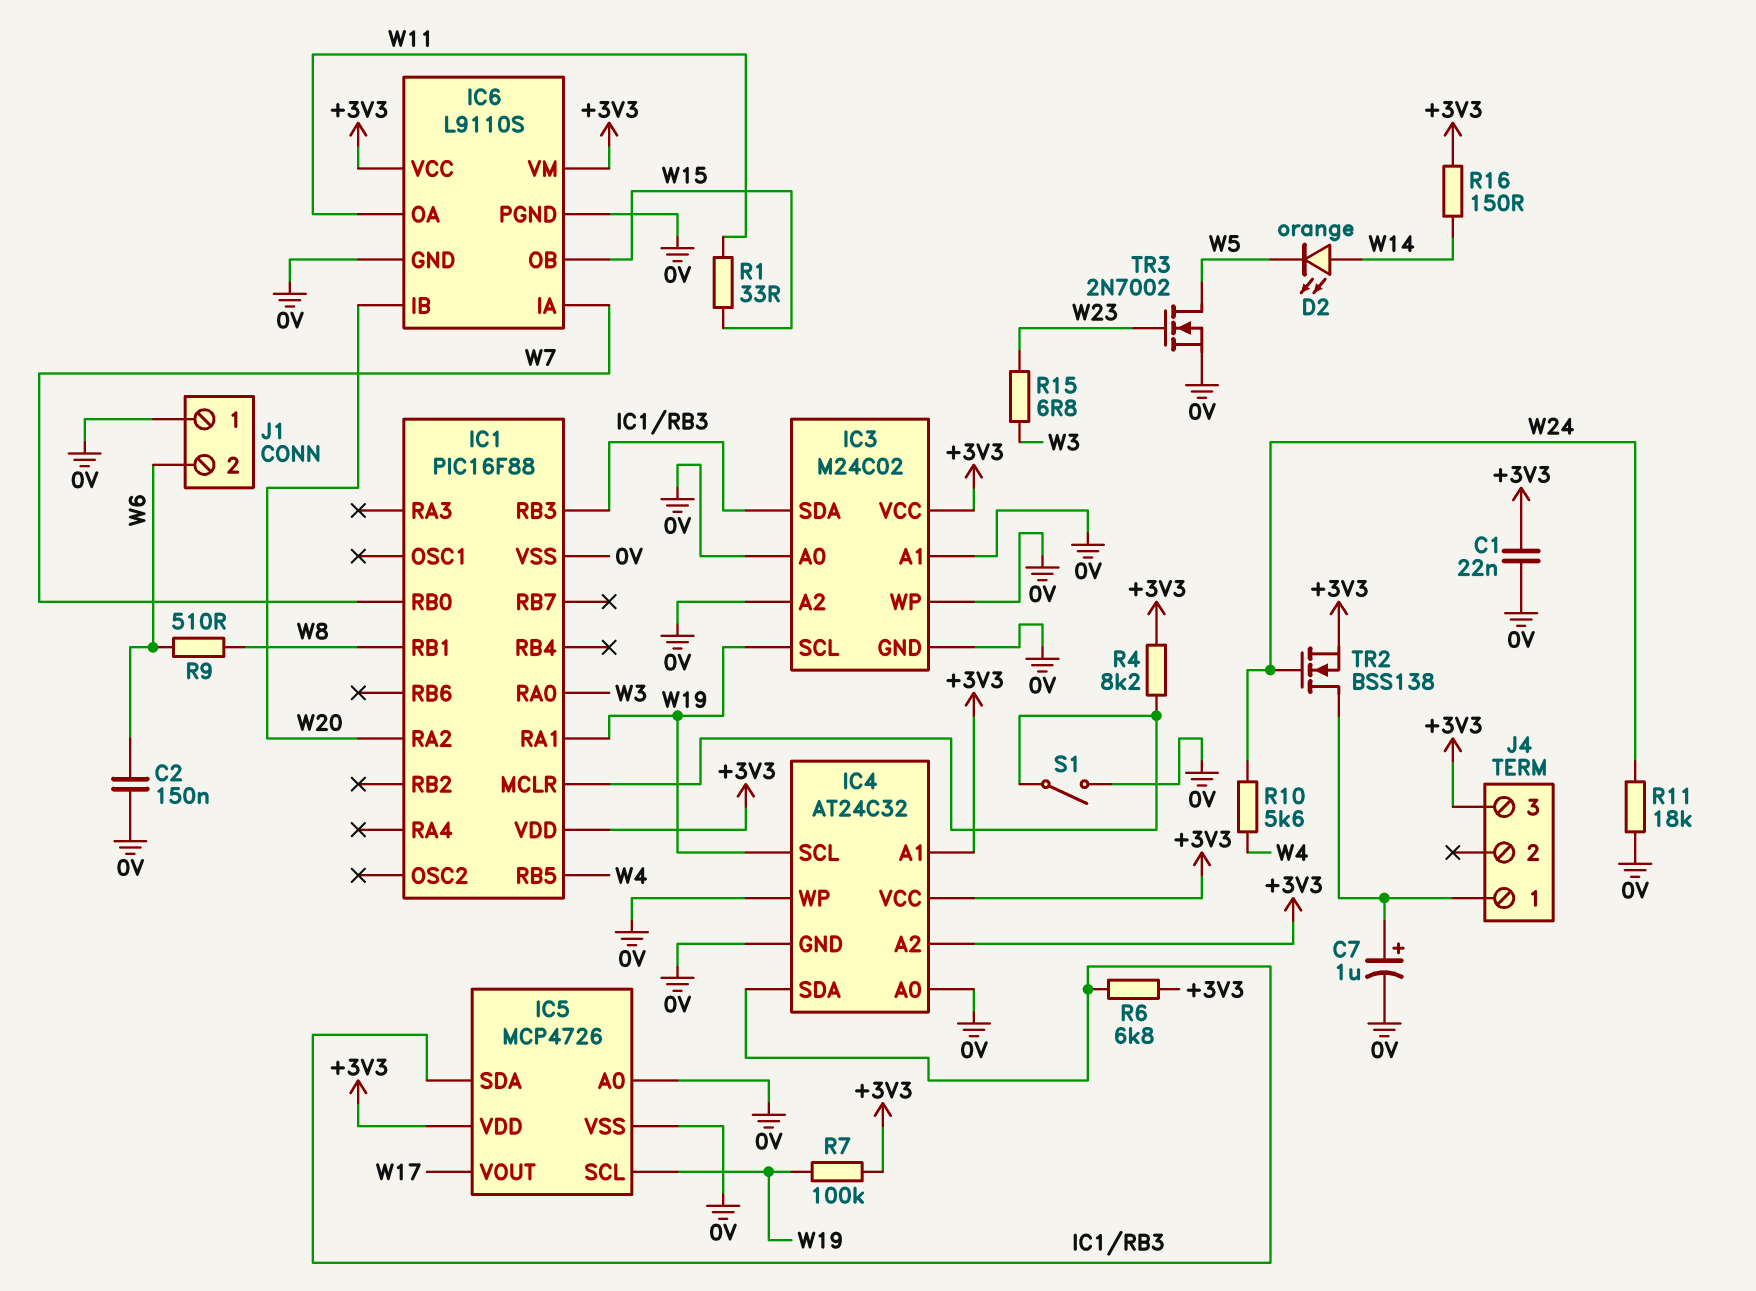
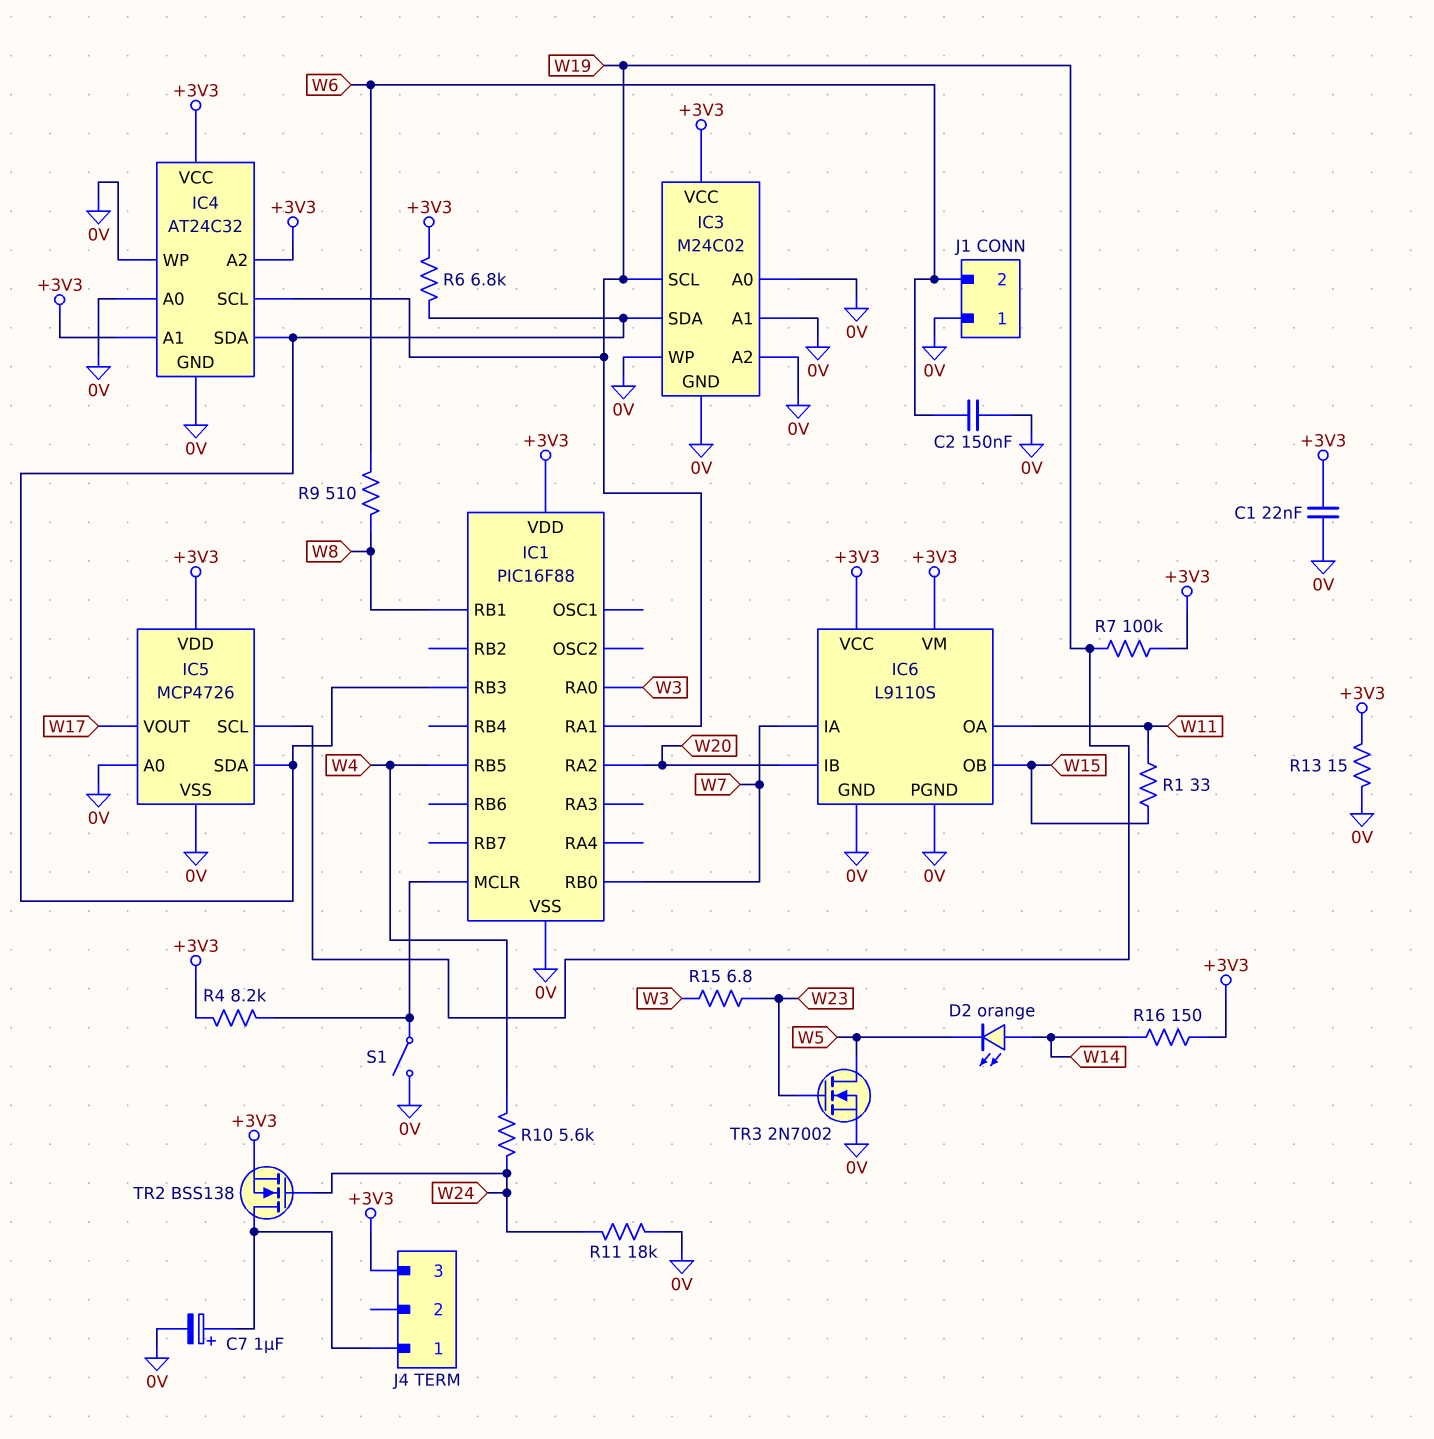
R13: none -> 15 (+3V3, 0V)

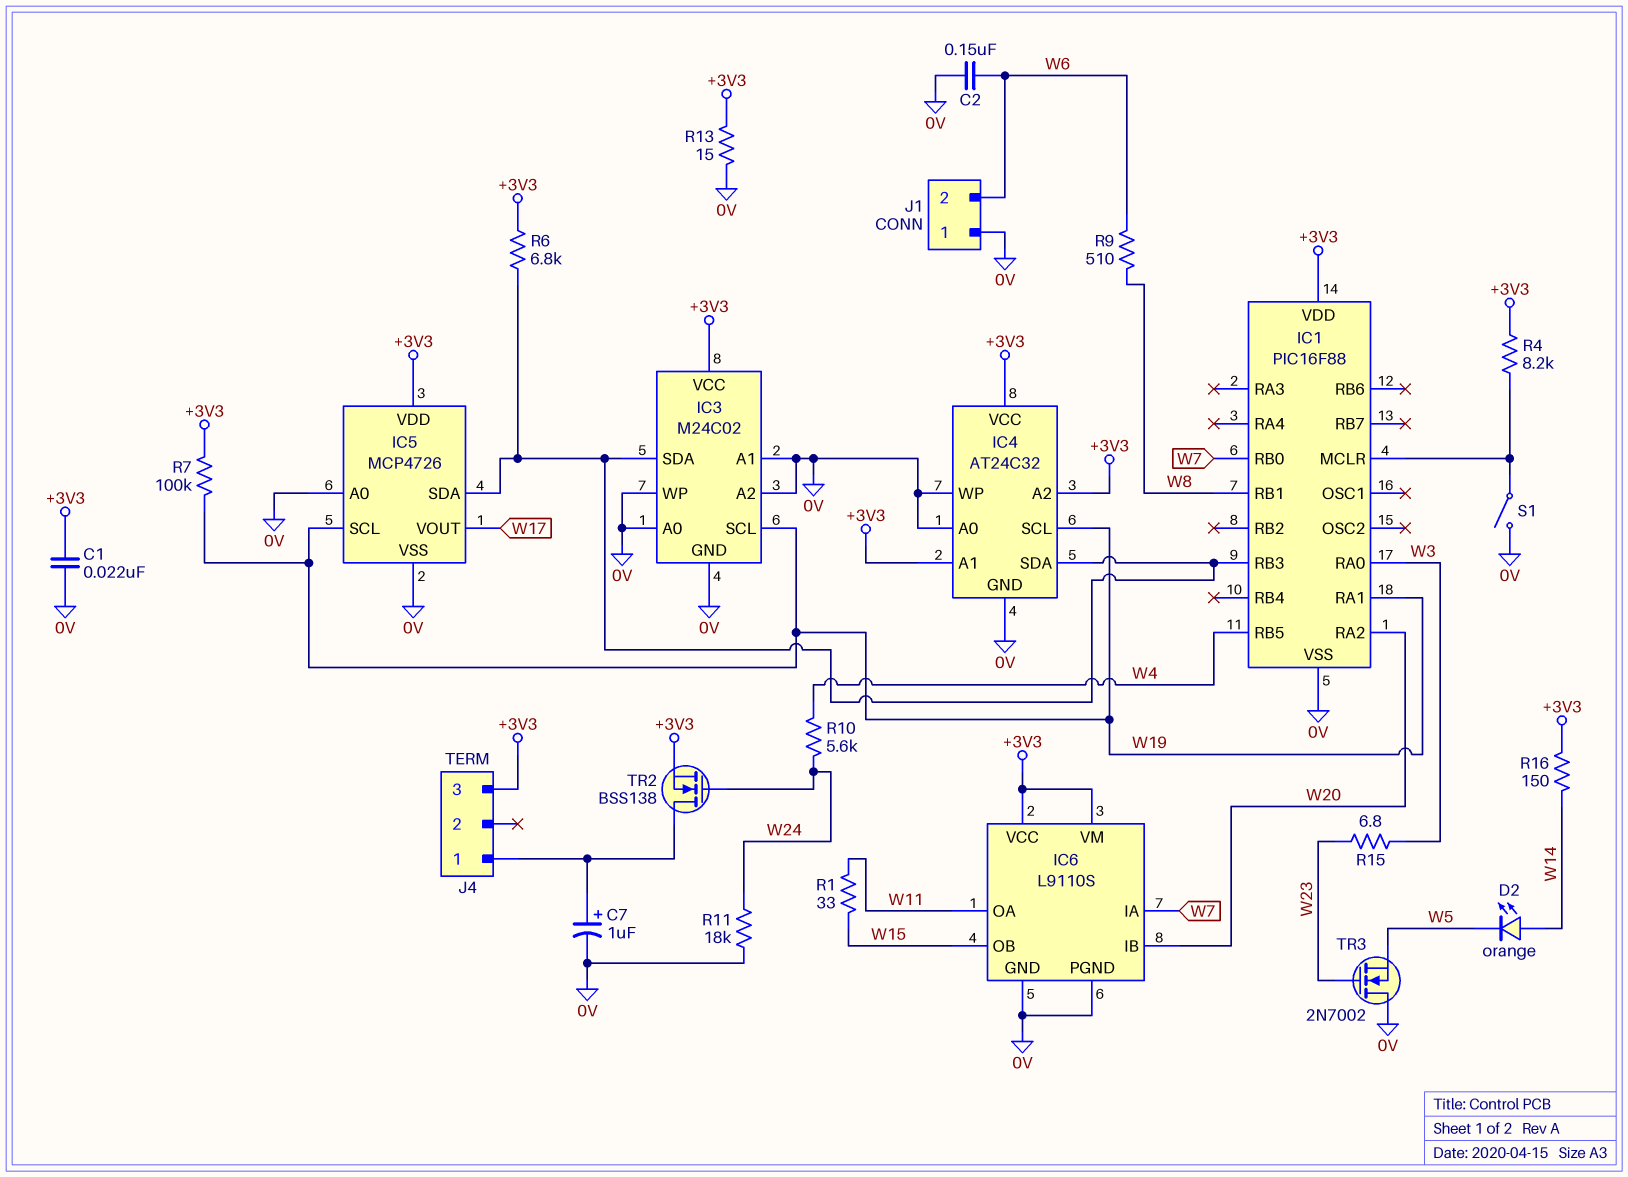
TR3: NMOS 2N7002 (G W23, D W5, S 0V) -> NMOS 2N7002 (G W23, D 0V, S W5)

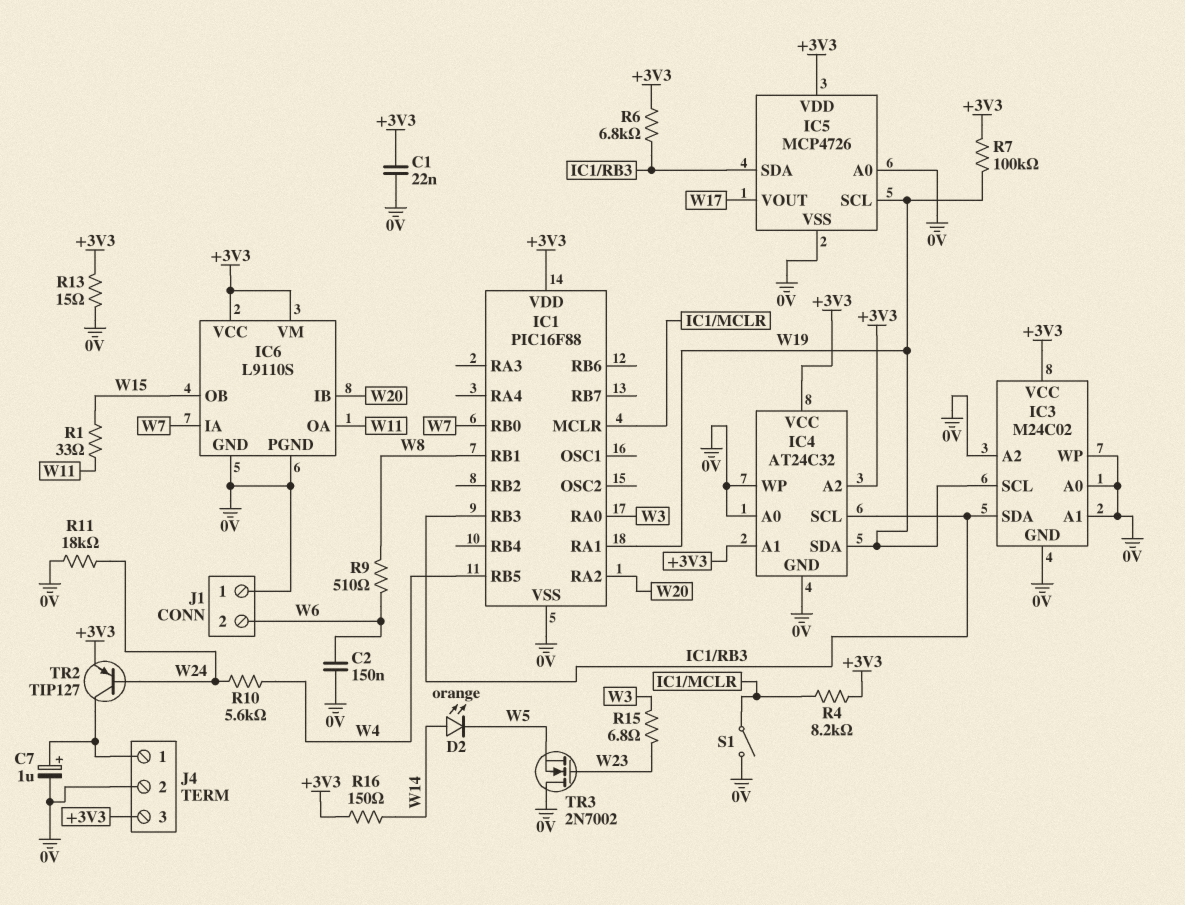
IC4 pin SCL: W19 -> IC1/RB3
IC4 pin SDA: IC1/RB3 -> W19
J4 pin 2: none -> 0V
TR2: NMOS BSS138 (G W24, D J4/1, S +3V3) -> PNP TIP127 (B W24, C J4/1, E +3V3)

